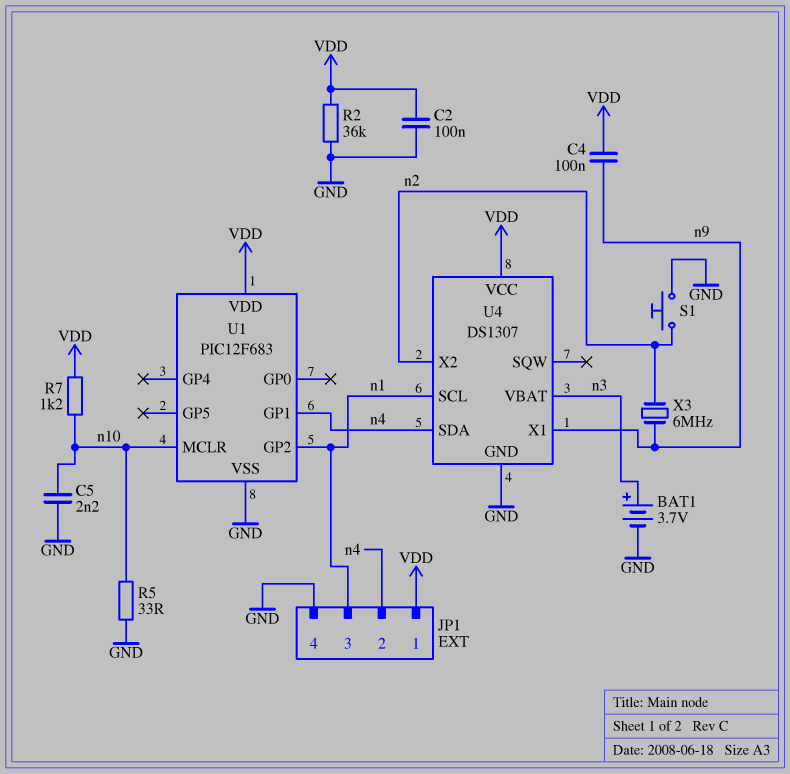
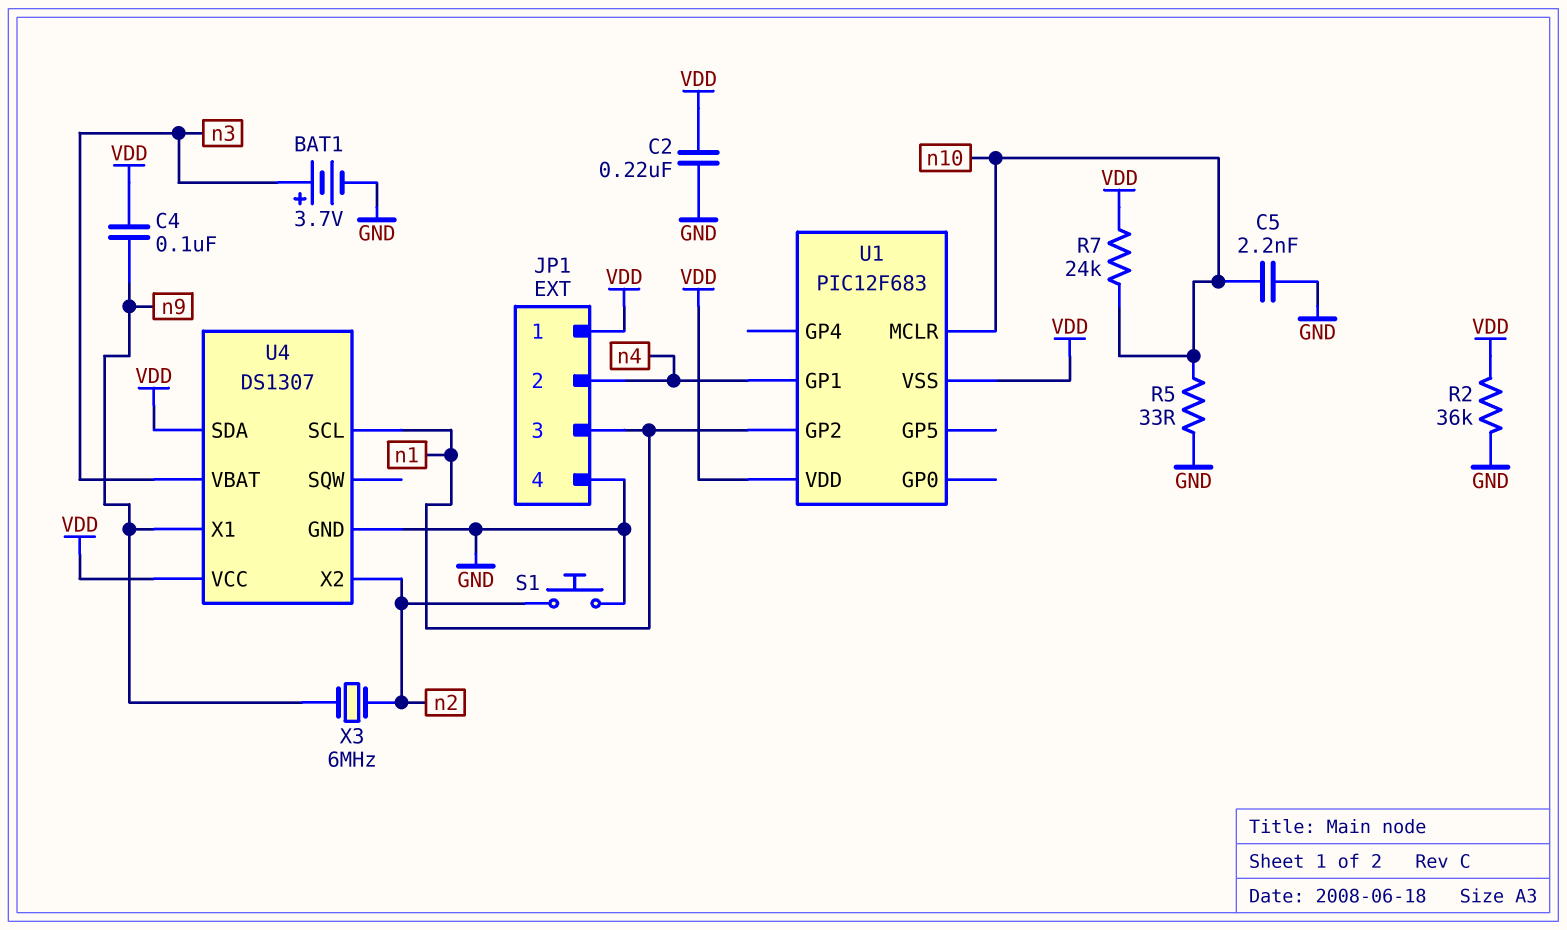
C2: 100nF (GND, VDD) -> 220nF (GND, VDD)
R7: 1.2k (VDD, n10) -> 24k (VDD, n10)
U1 pin VSS: GND -> VDD
U4 pin SDA: n4 -> VDD

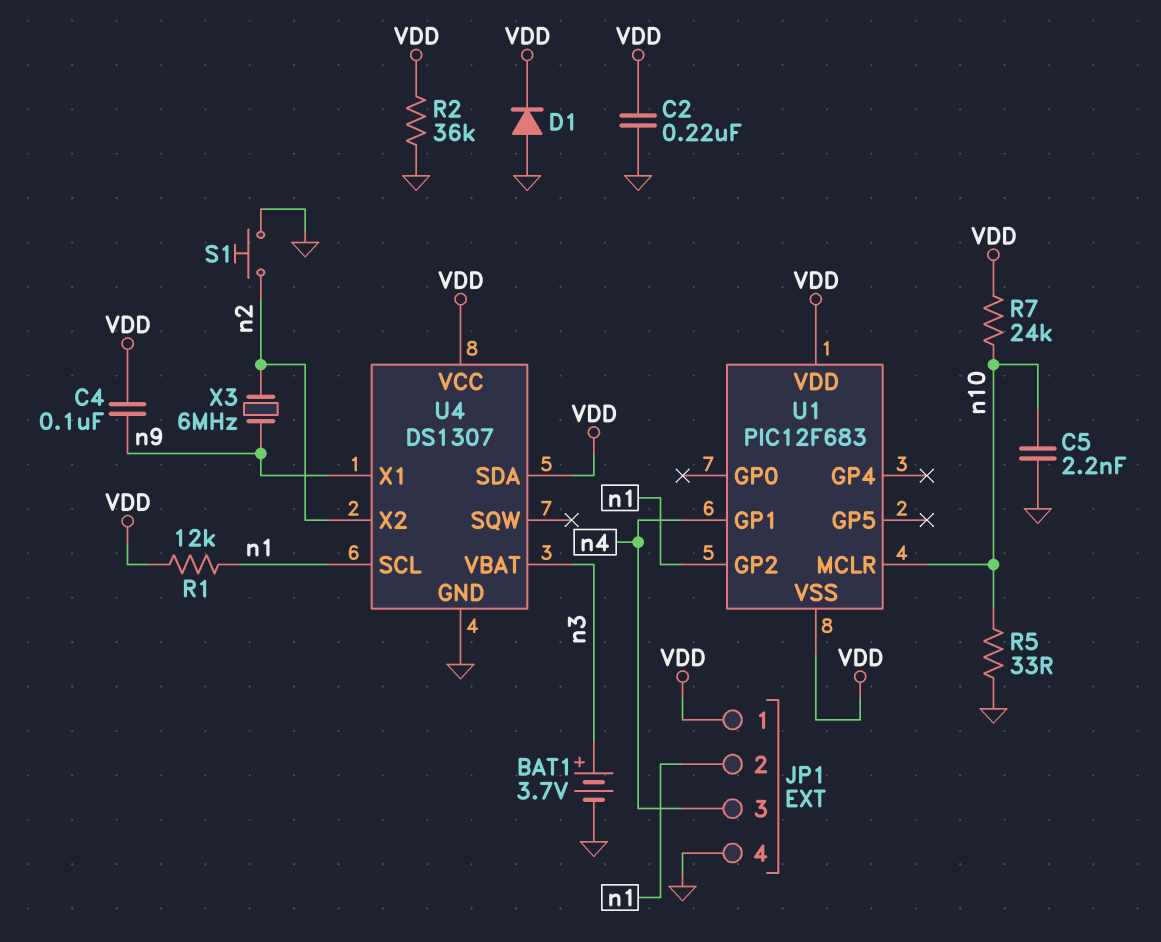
D1: none -> diode (A GND, K VDD)
JP1 pin 2: n4 -> n1
JP1 pin 3: n1 -> n4
R1: none -> 12k (VDD, n1)

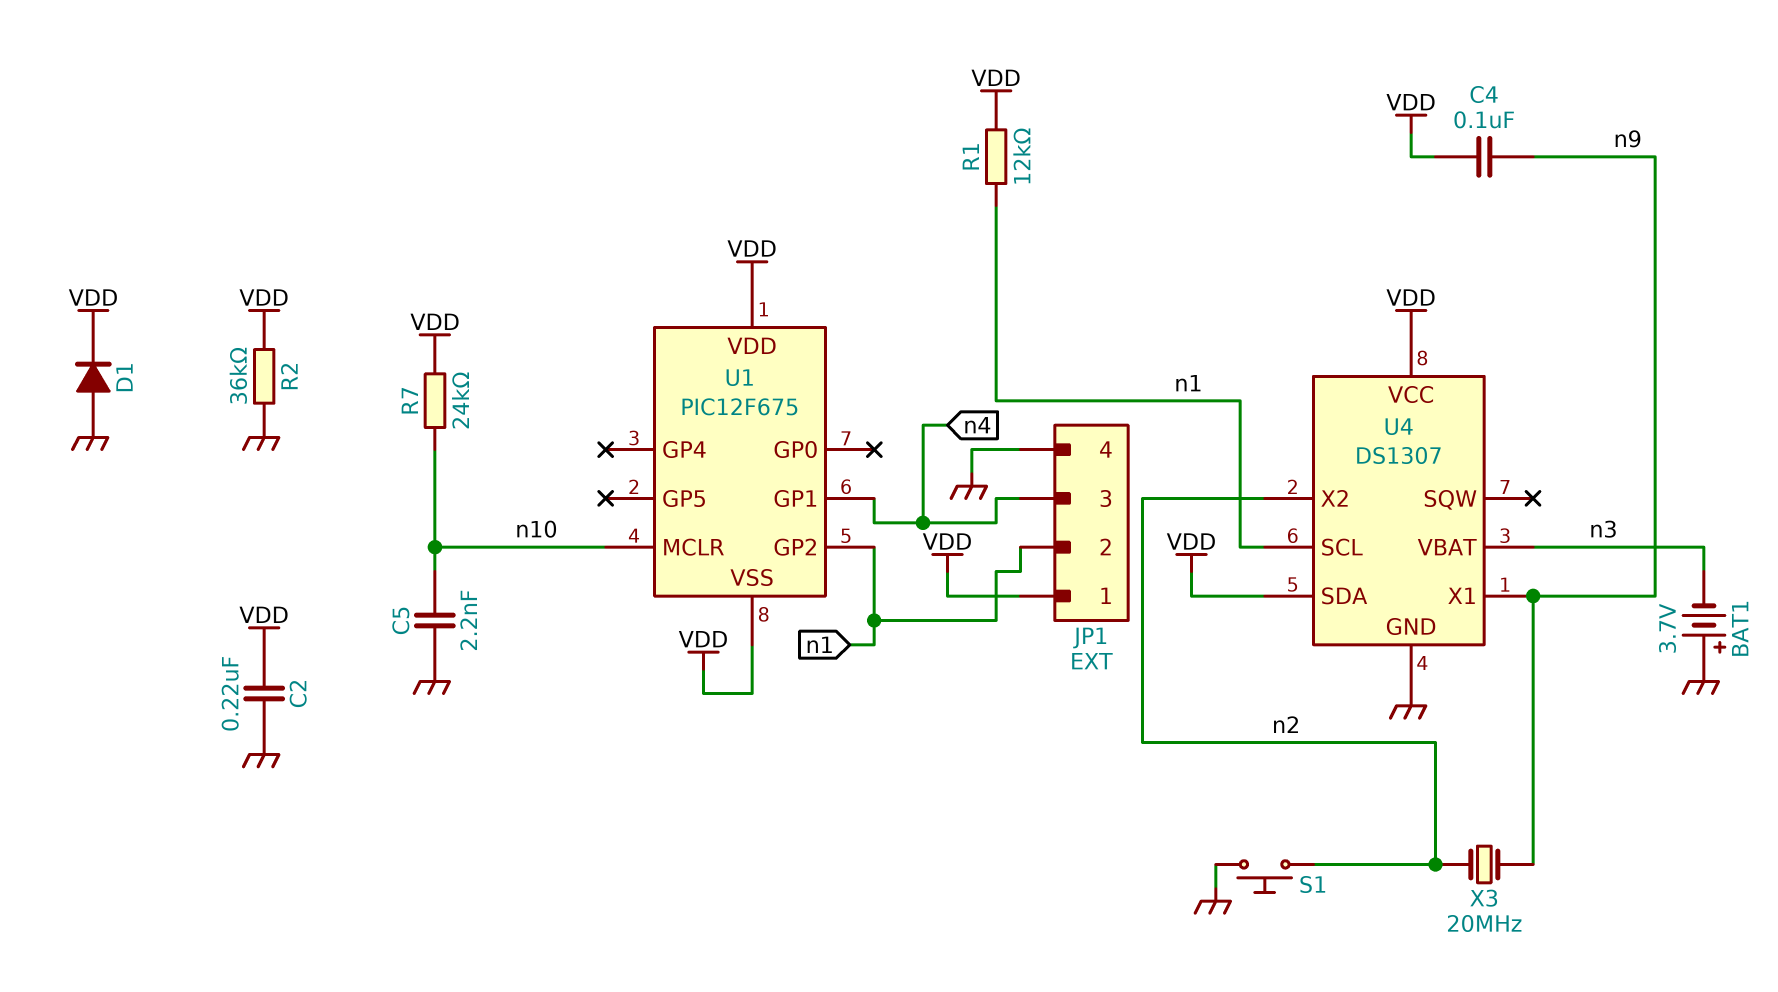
BAT1: 3.7V (plus n3, minus GND) -> 3.7V (plus GND, minus n3)
R5: 33 (GND, n10) -> none
U1: PIC12F683 -> PIC12F675
X3: 6MHz (n2, n9) -> 20MHz (n2, n9)

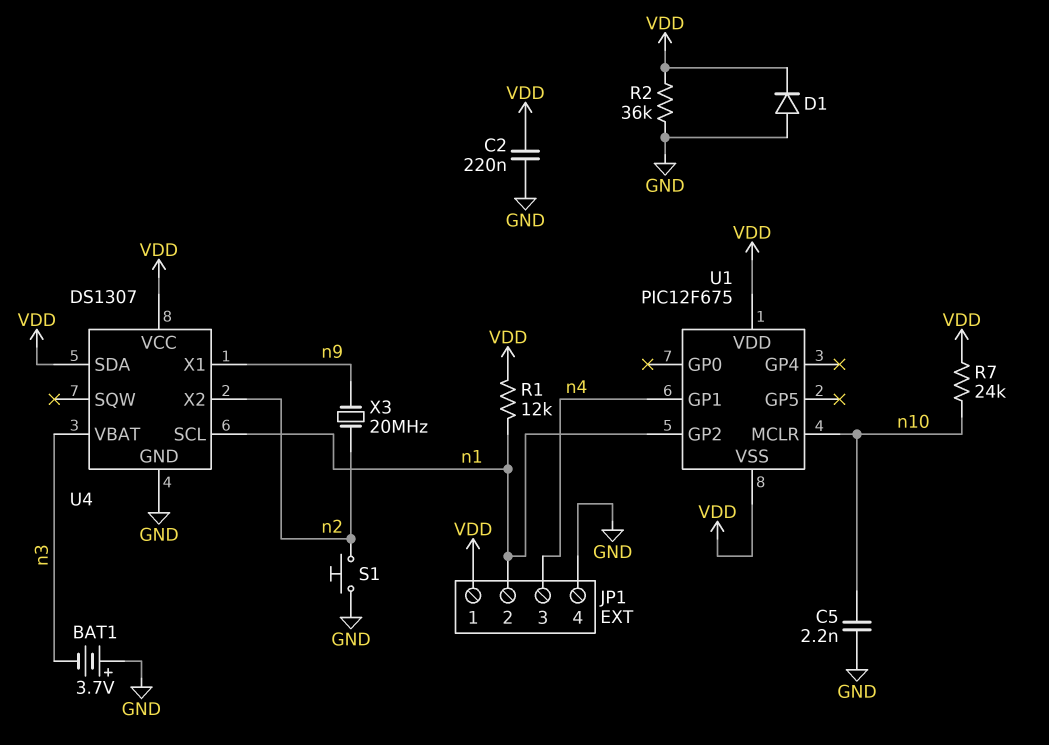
C4: 100nF (VDD, n9) -> none

